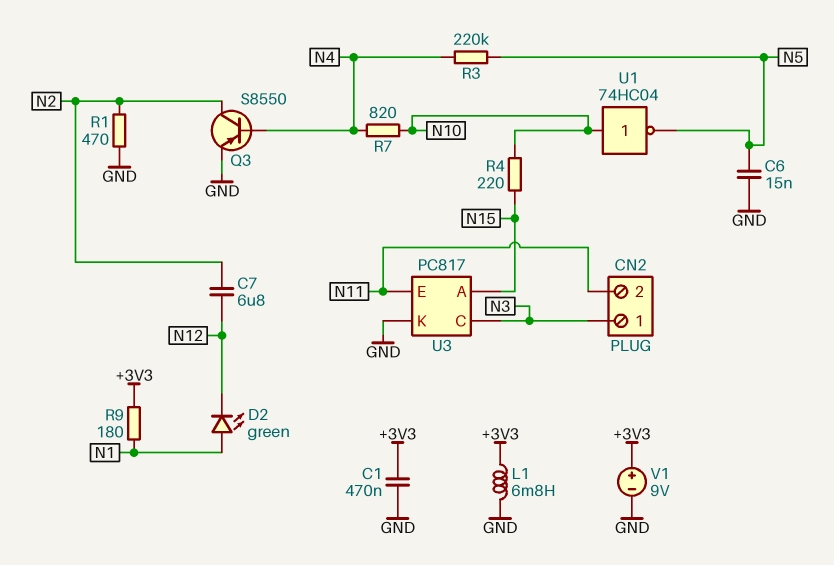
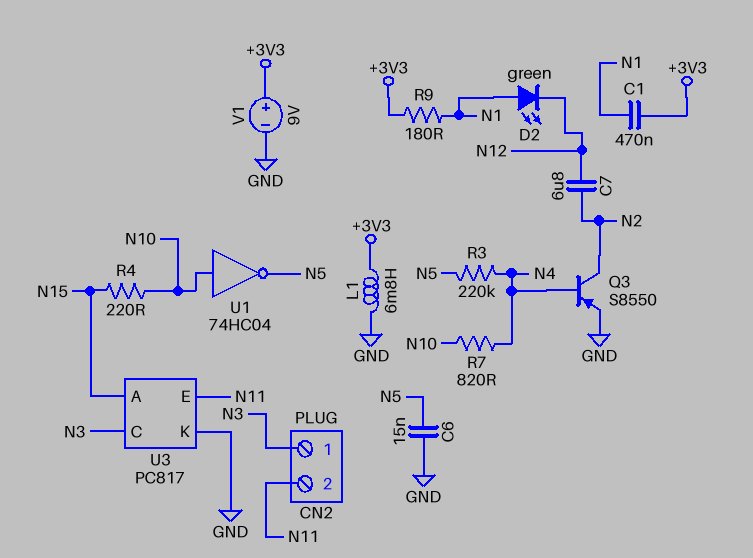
C1: 470nF (+3V3, GND) -> 470nF (+3V3, N1)
R1: 470 (GND, N2) -> none

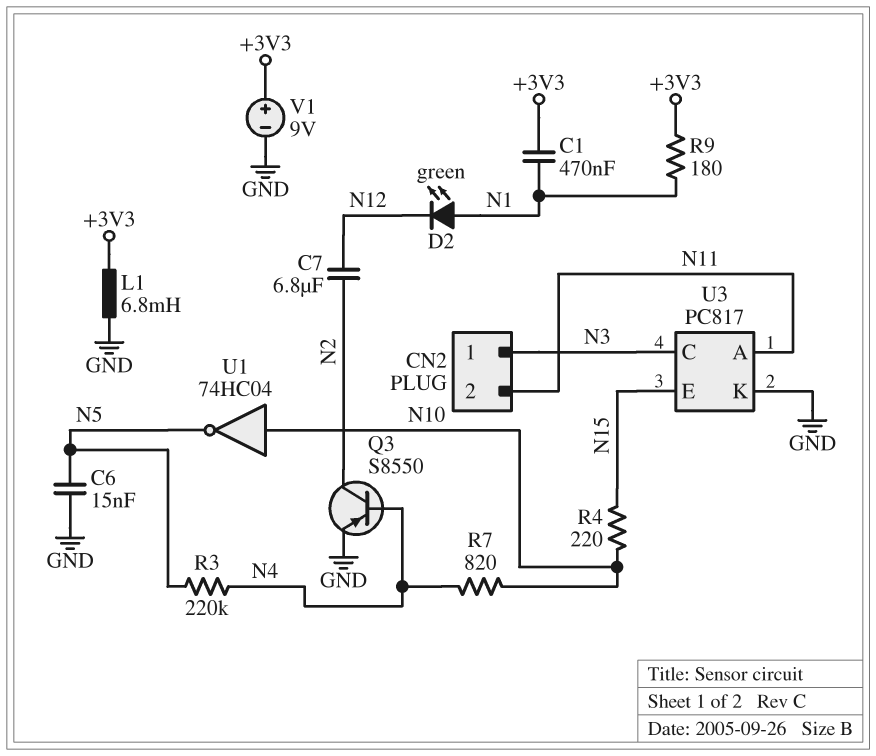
U3 pin A: N15 -> N11
U3 pin E: N11 -> N15

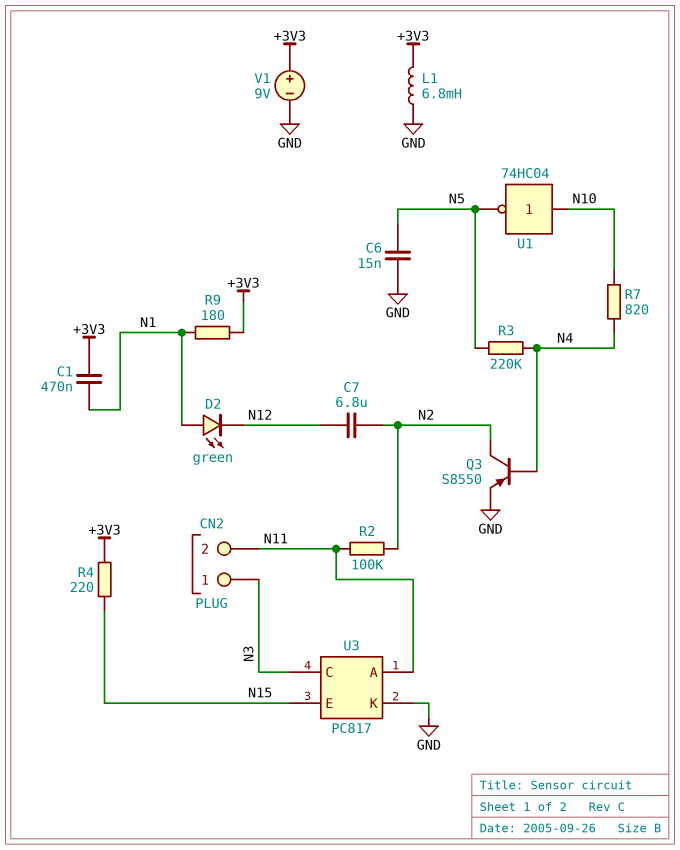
R2: none -> 100k (N2, N11)
R4: 220 (N10, N15) -> 220 (+3V3, N15)

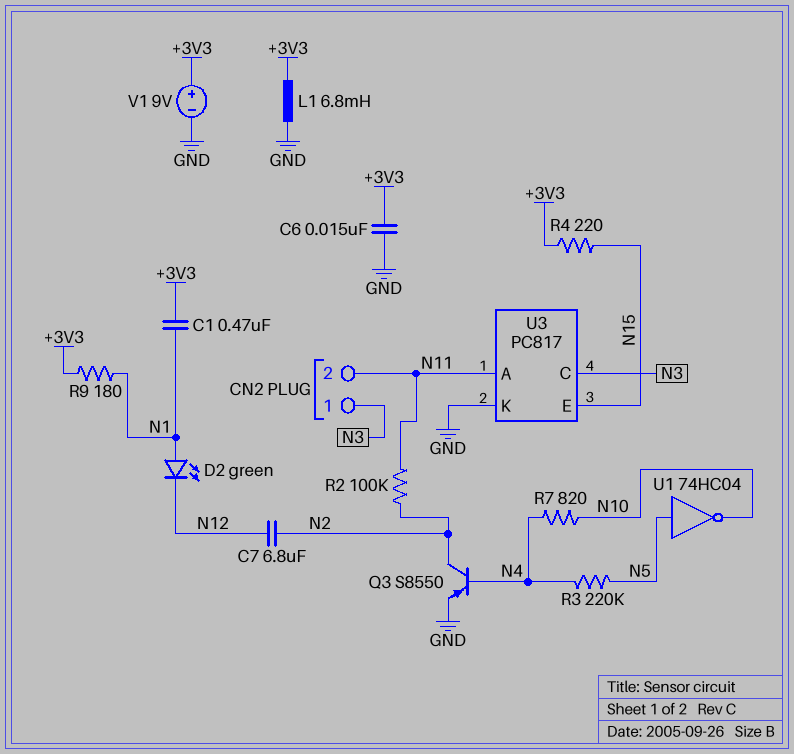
C6: 15nF (GND, N5) -> 15nF (+3V3, GND)
U1: NOT 74HC04 (in N10, out N5) -> NOT 74HC04 (in N5, out N10)

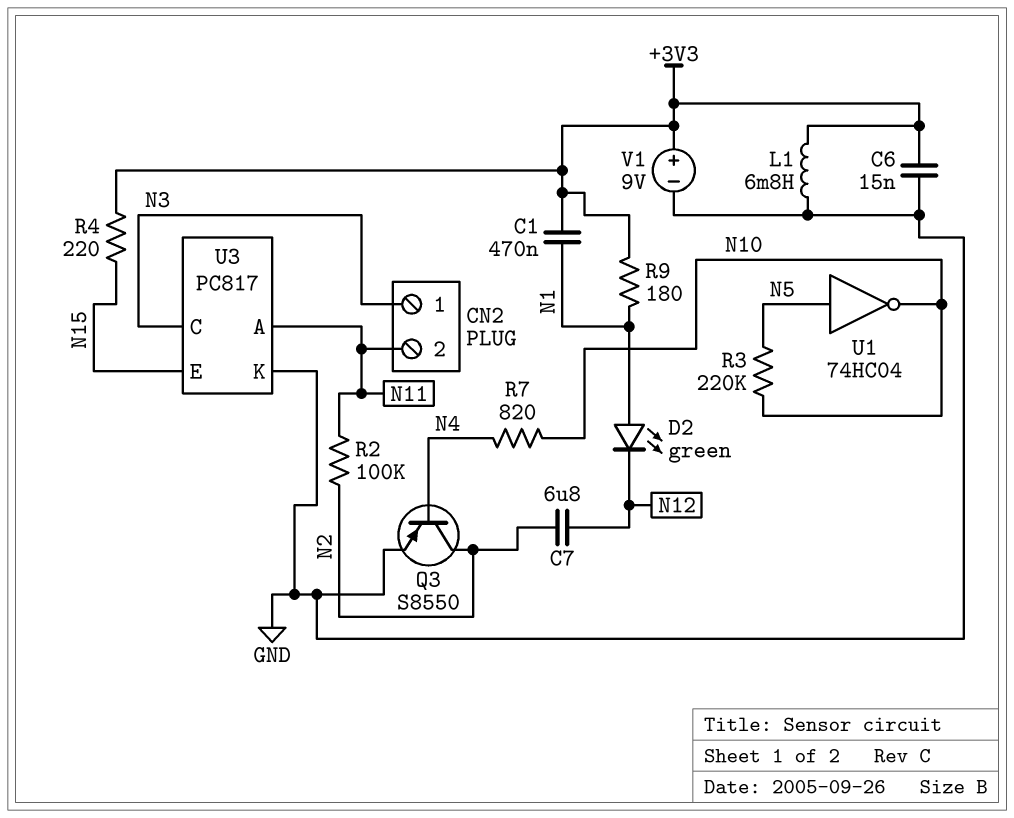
R3: 220k (N4, N5) -> 220k (N5, N10)

